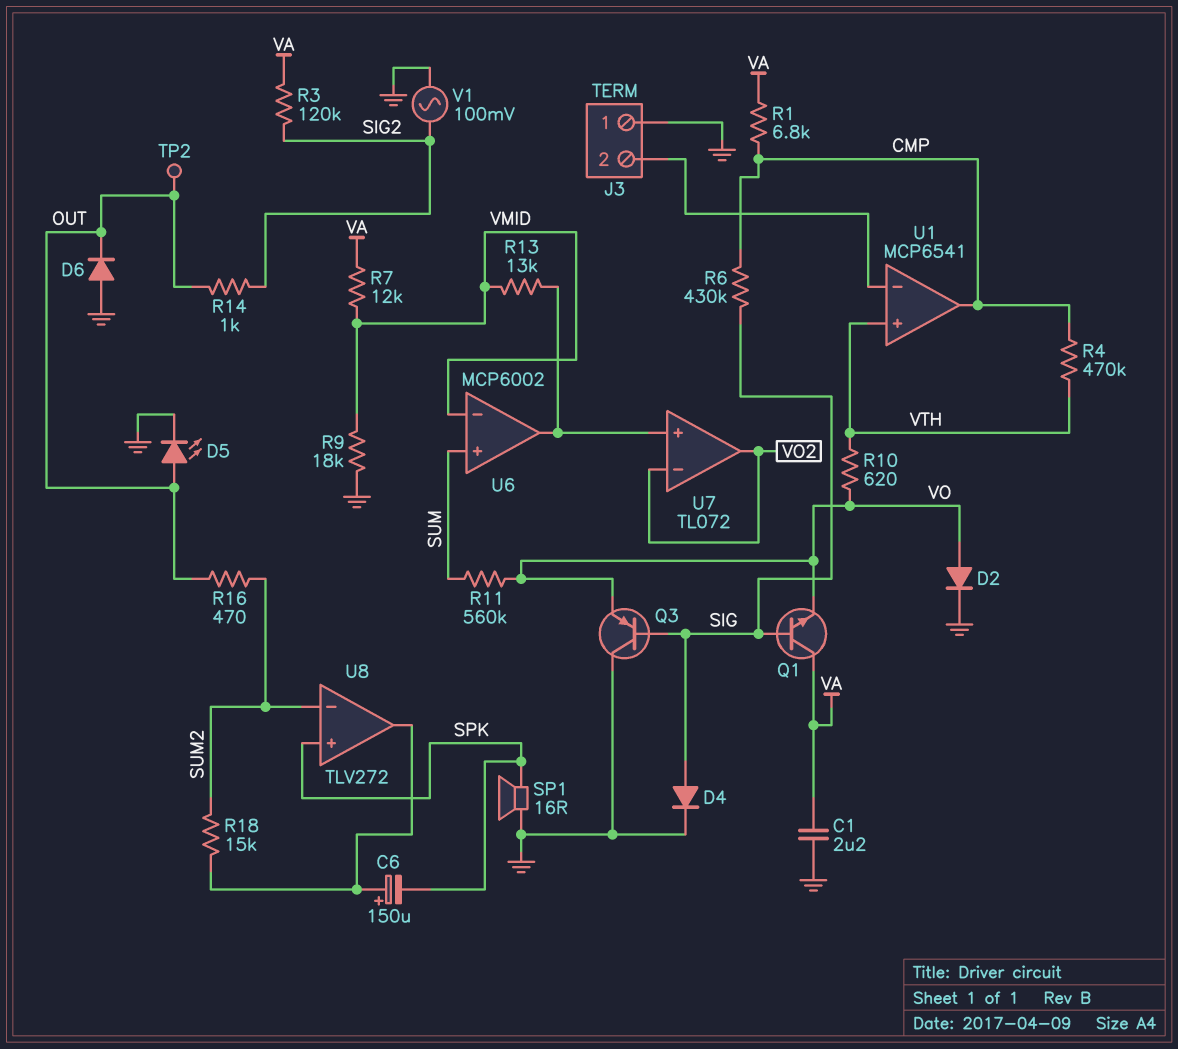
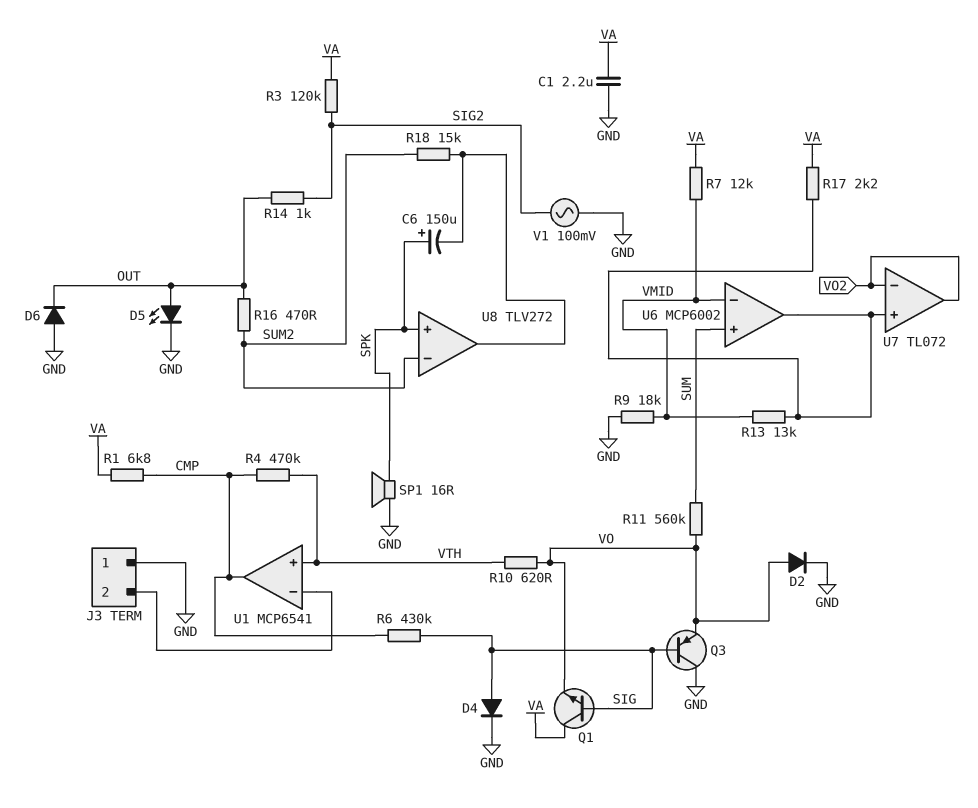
C6: 150uF (plus U8/out, minus SPK) -> 150uF (plus SPK, minus U8/out)
R17: none -> 2.2k (U6/out, VA)
TP2: test point (OUT) -> none

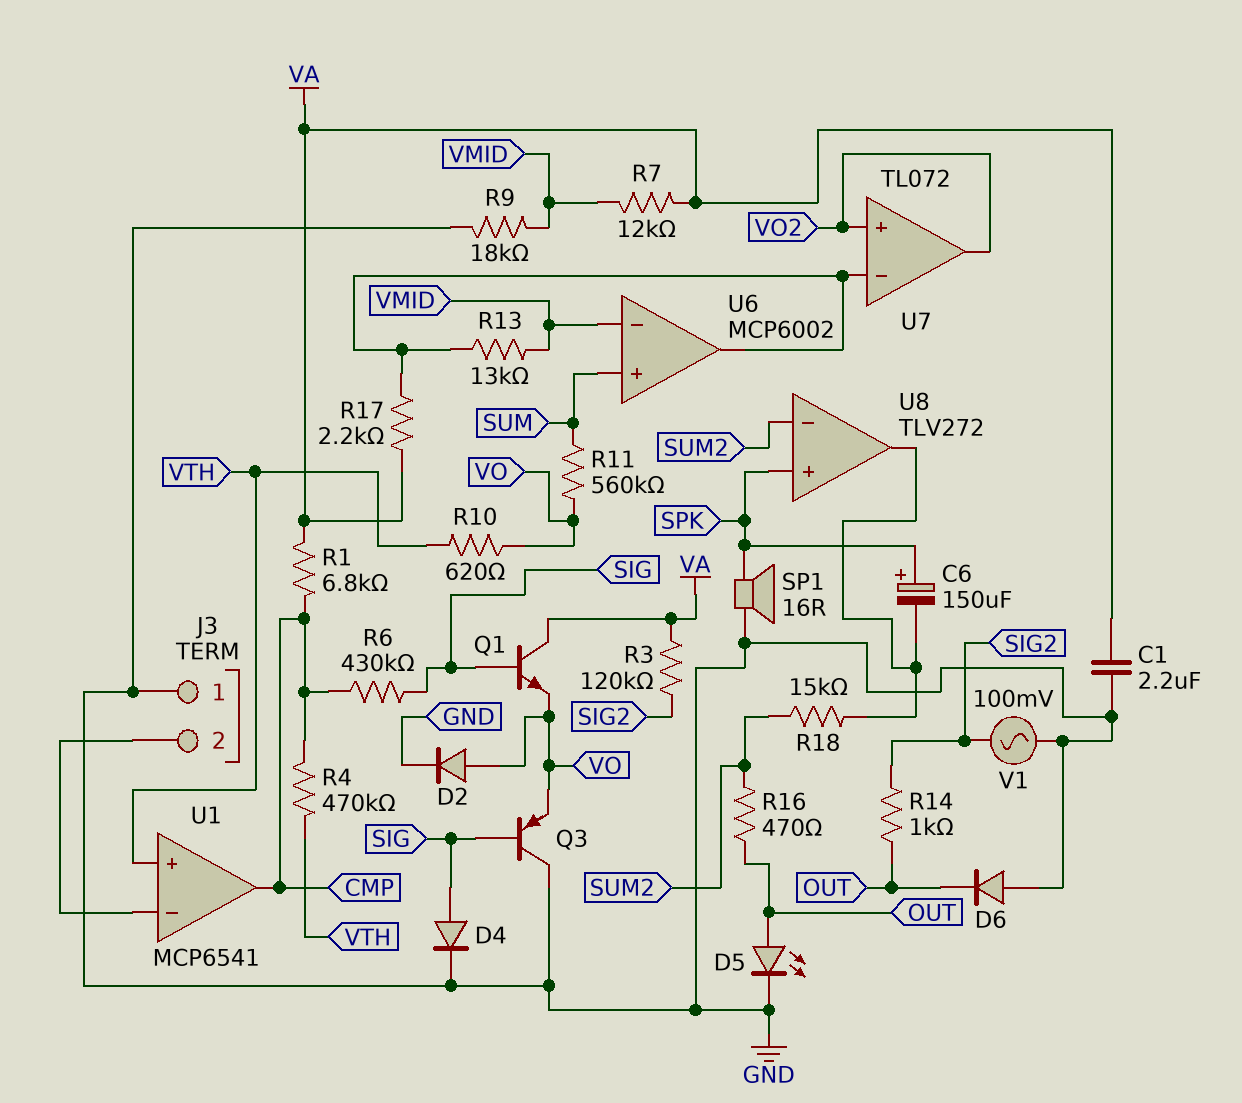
U7 pin in+: U6/out -> VO2
U7 pin in-: VO2 -> U6/out

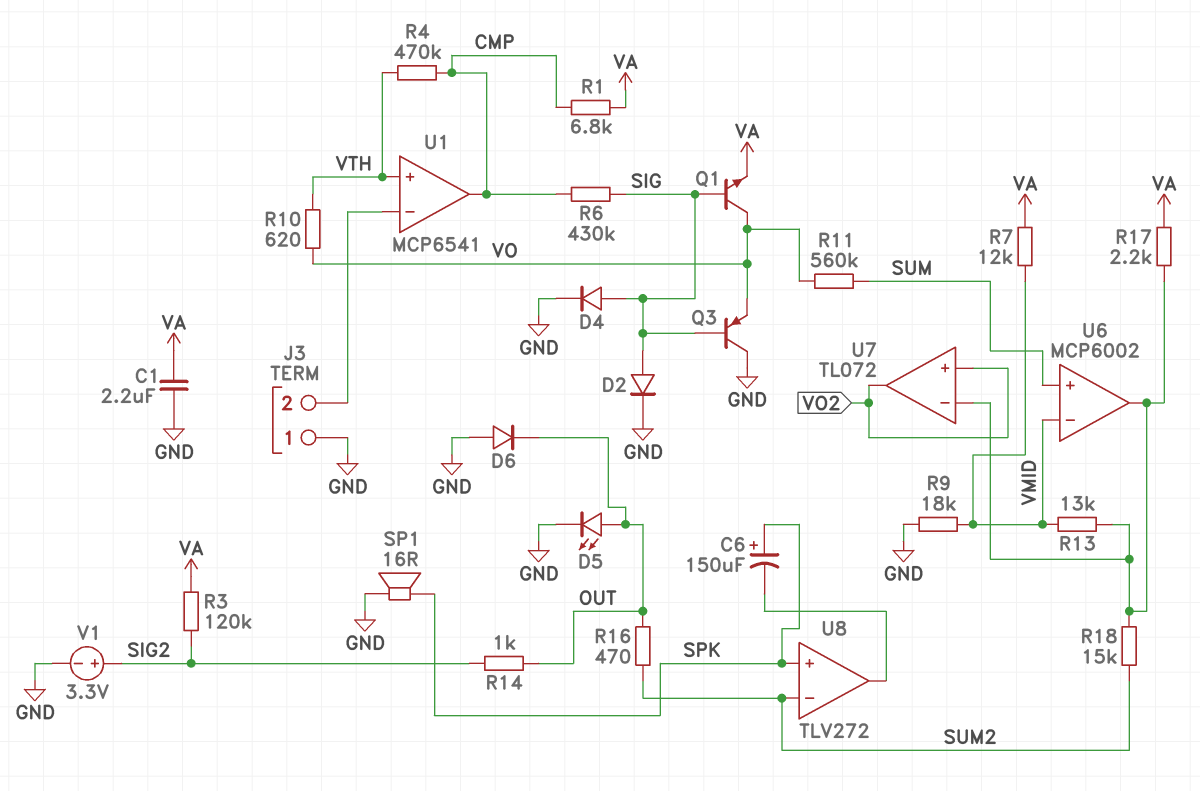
D2: diode (A VO, K GND) -> diode (A SIG, K GND)
Q1: NPN (B SIG, C VA, E VO) -> NPN (B SIG, C VO, E VA)
R18: 15k (SUM2, U8/out) -> 15k (SUM2, U6/out)
V1: AC 100mV (GND, SIG2) -> 3.3V (plus SIG2, minus GND)

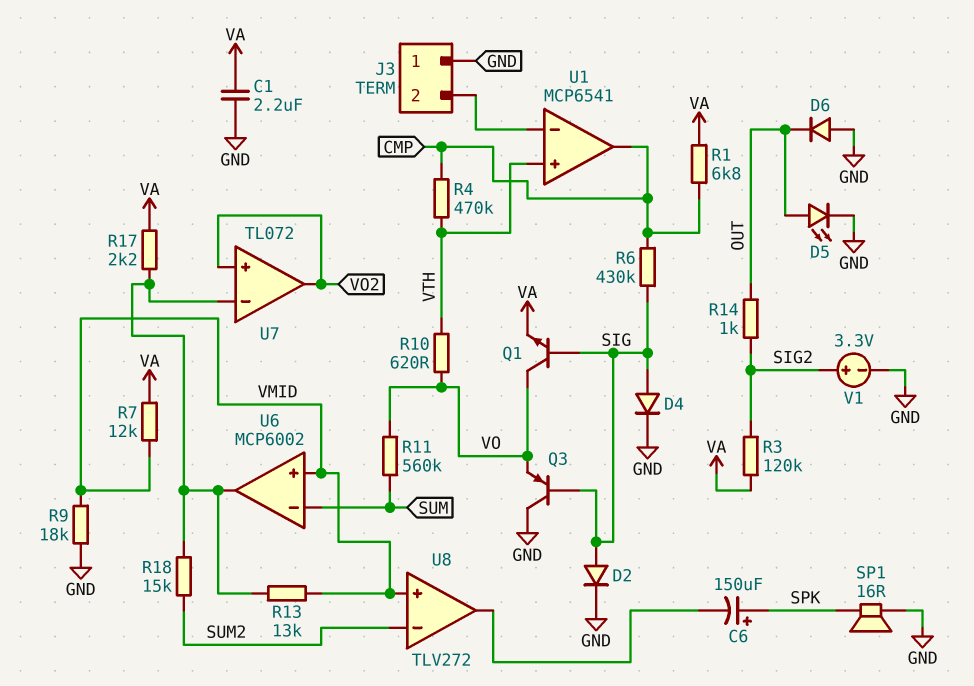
R16: 470 (OUT, SUM2) -> none
U6 pin in+: SUM -> VMID
U6 pin in-: VMID -> SUM
U8 pin in+: SPK -> VMID

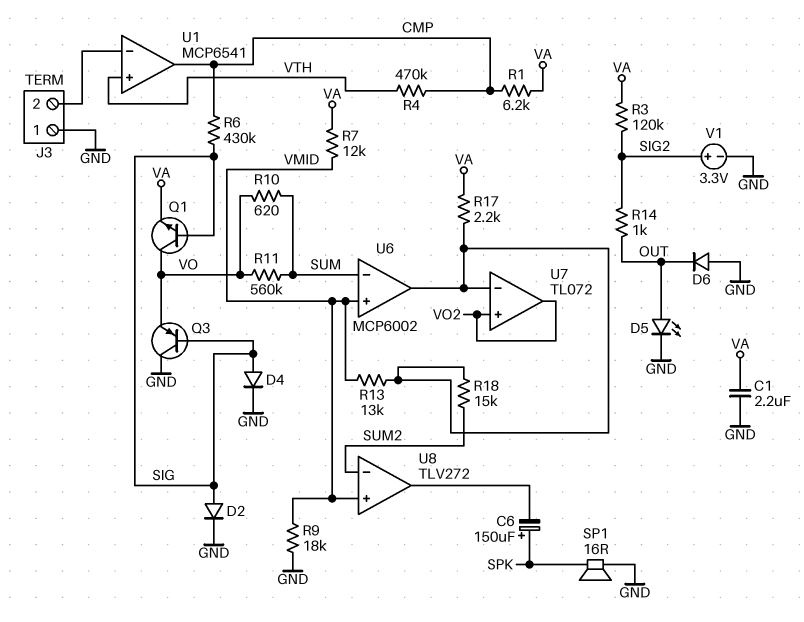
R1: 6.8k (CMP, VA) -> 6.2k (CMP, VA)
R10: 620 (VO, VTH) -> 620 (SUM, VO)

